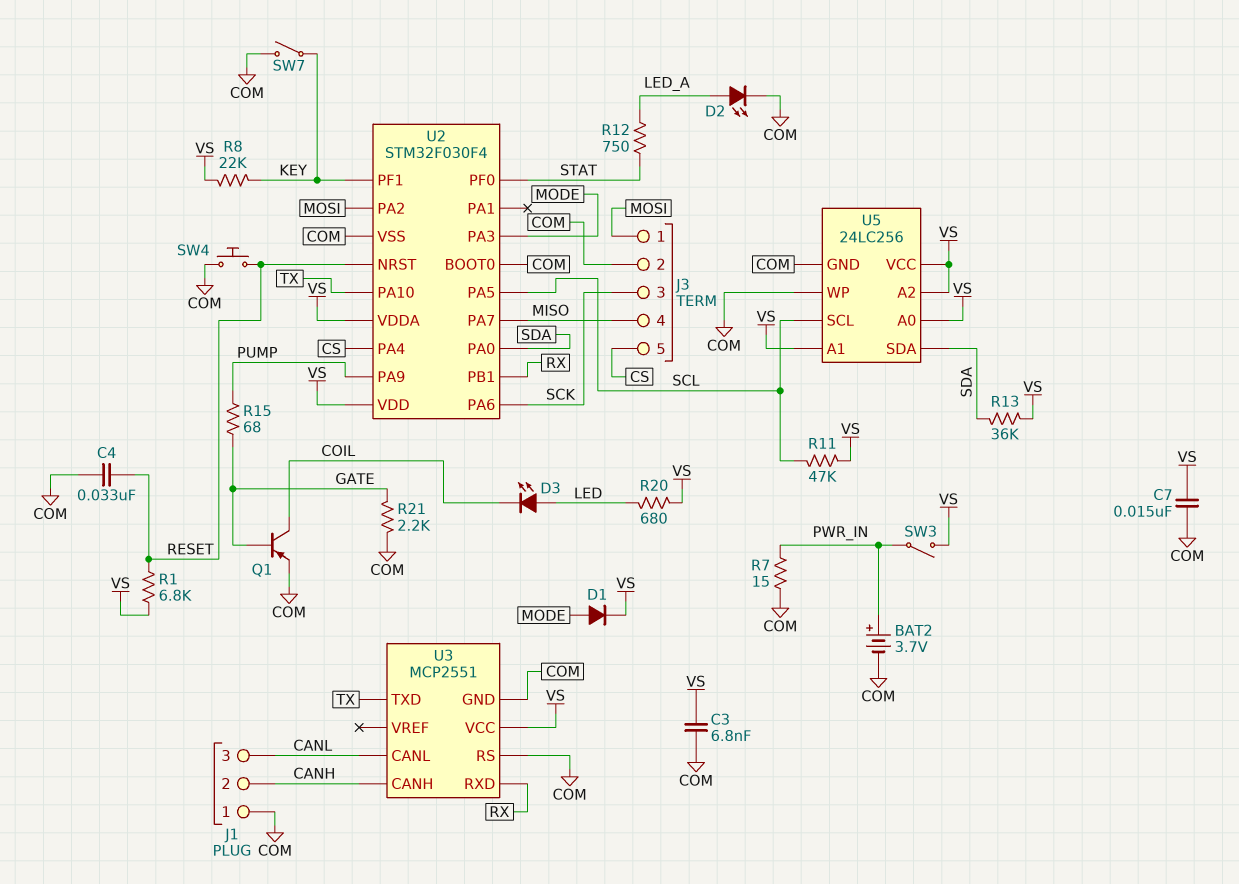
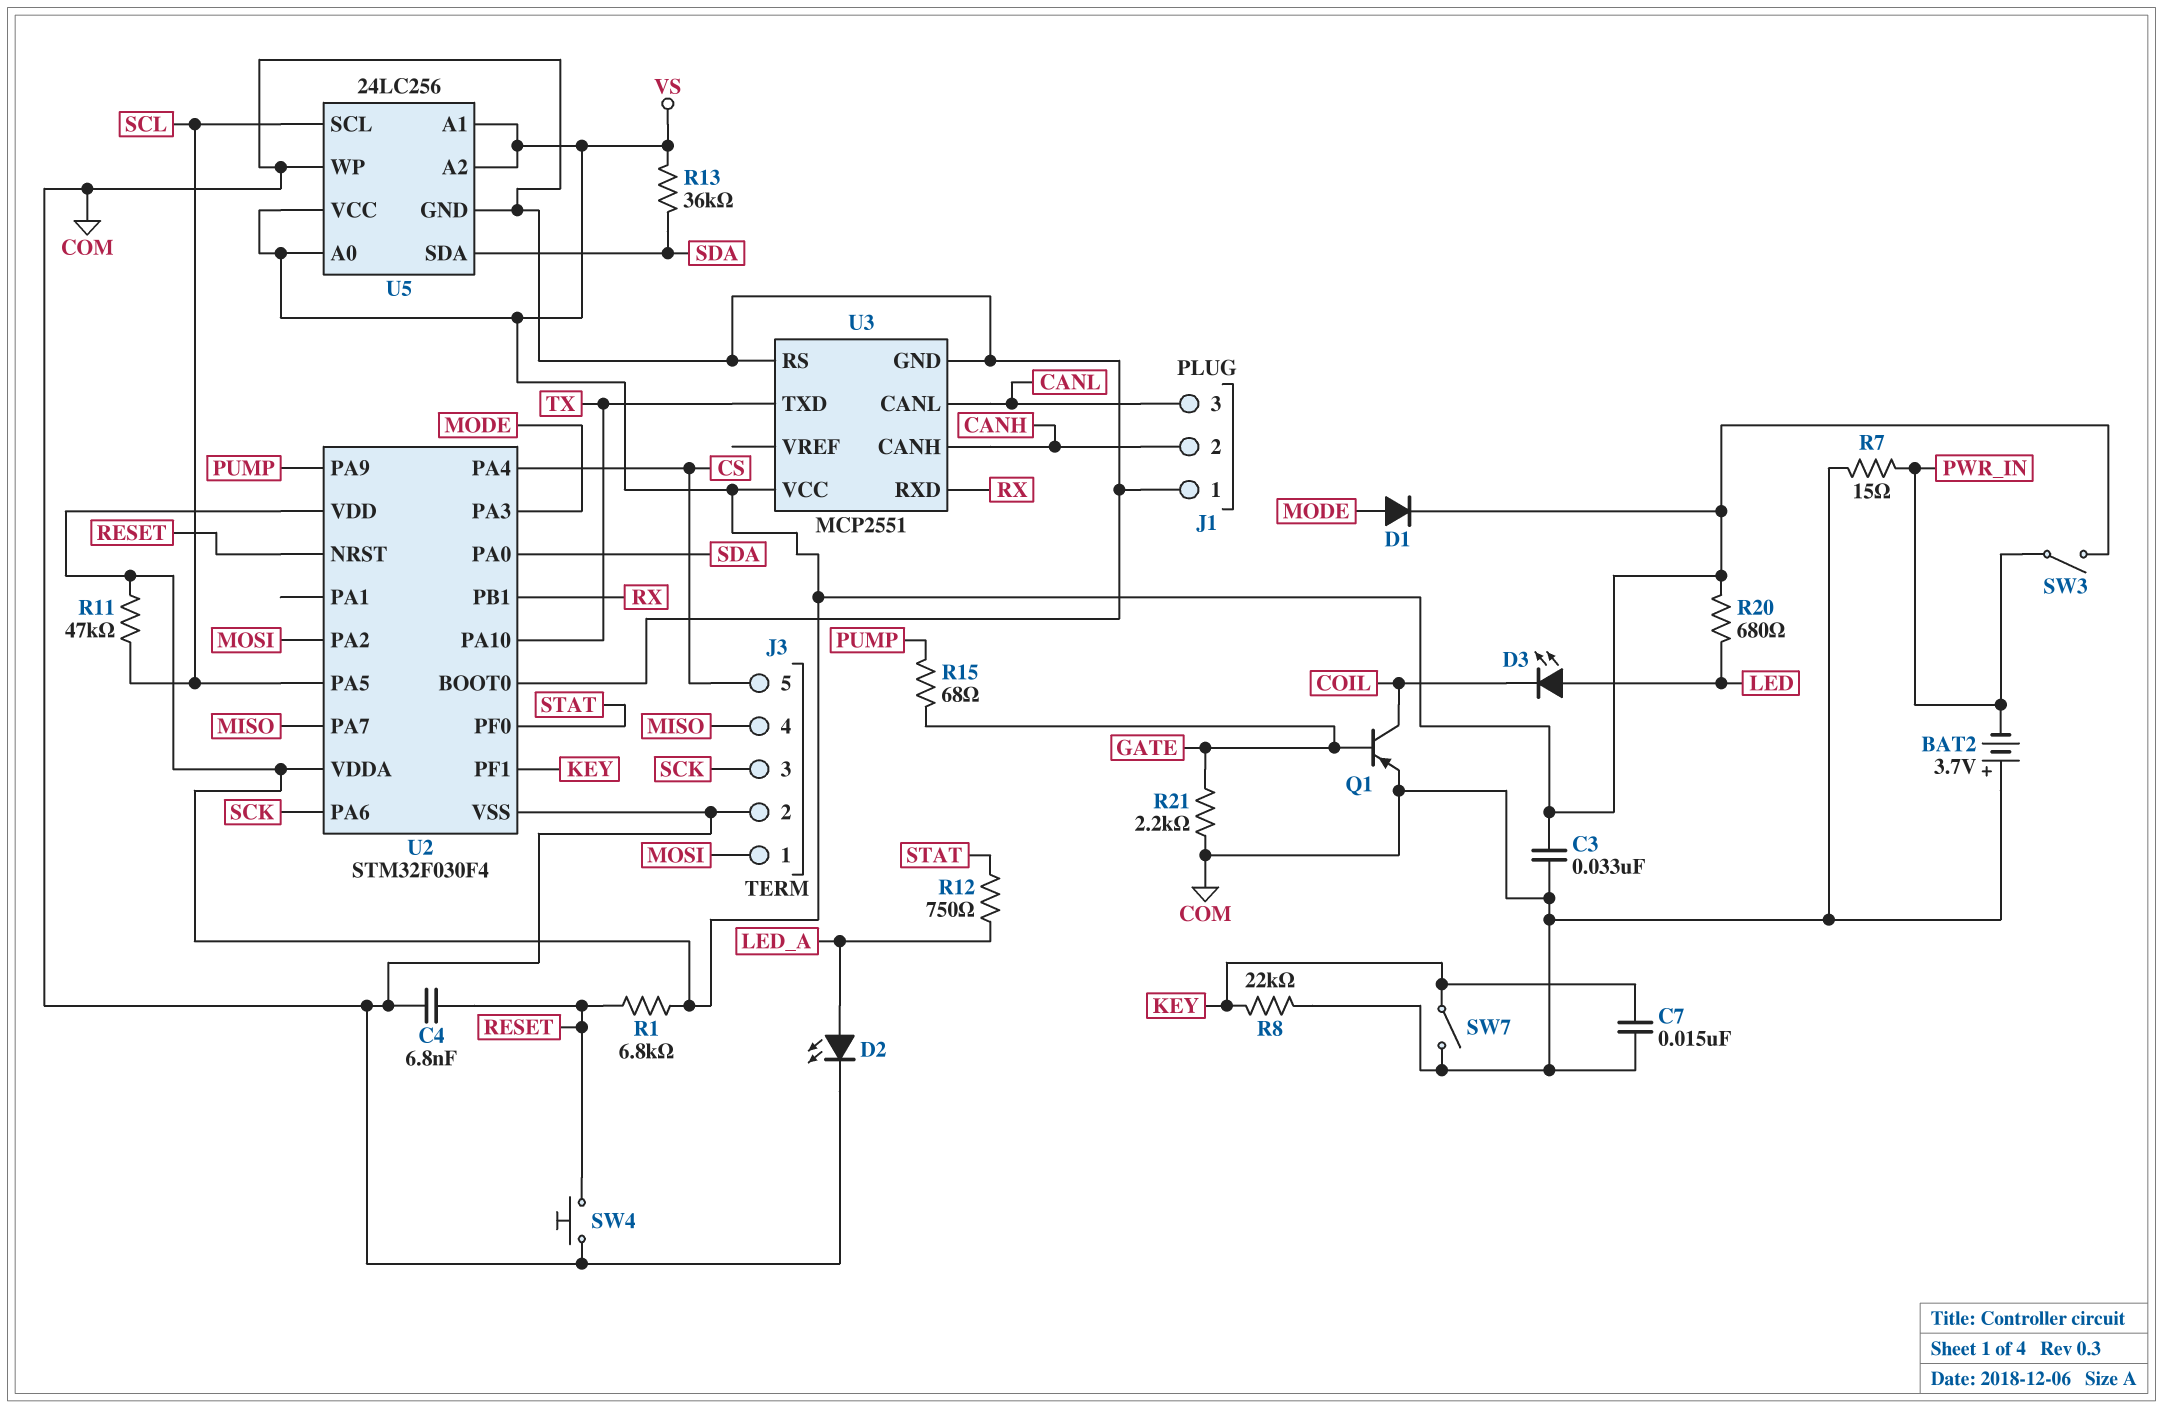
BAT2: 3.7V (plus PWR_IN, minus COM) -> 3.7V (plus COM, minus PWR_IN)
C3: 6.8nF (COM, VS) -> 33nF (COM, VS)
C4: 33nF (COM, RESET) -> 6.8nF (COM, RESET)
C7: 15nF (COM, VS) -> 15nF (COM, KEY)
R8: 22k (KEY, VS) -> 22k (COM, KEY)

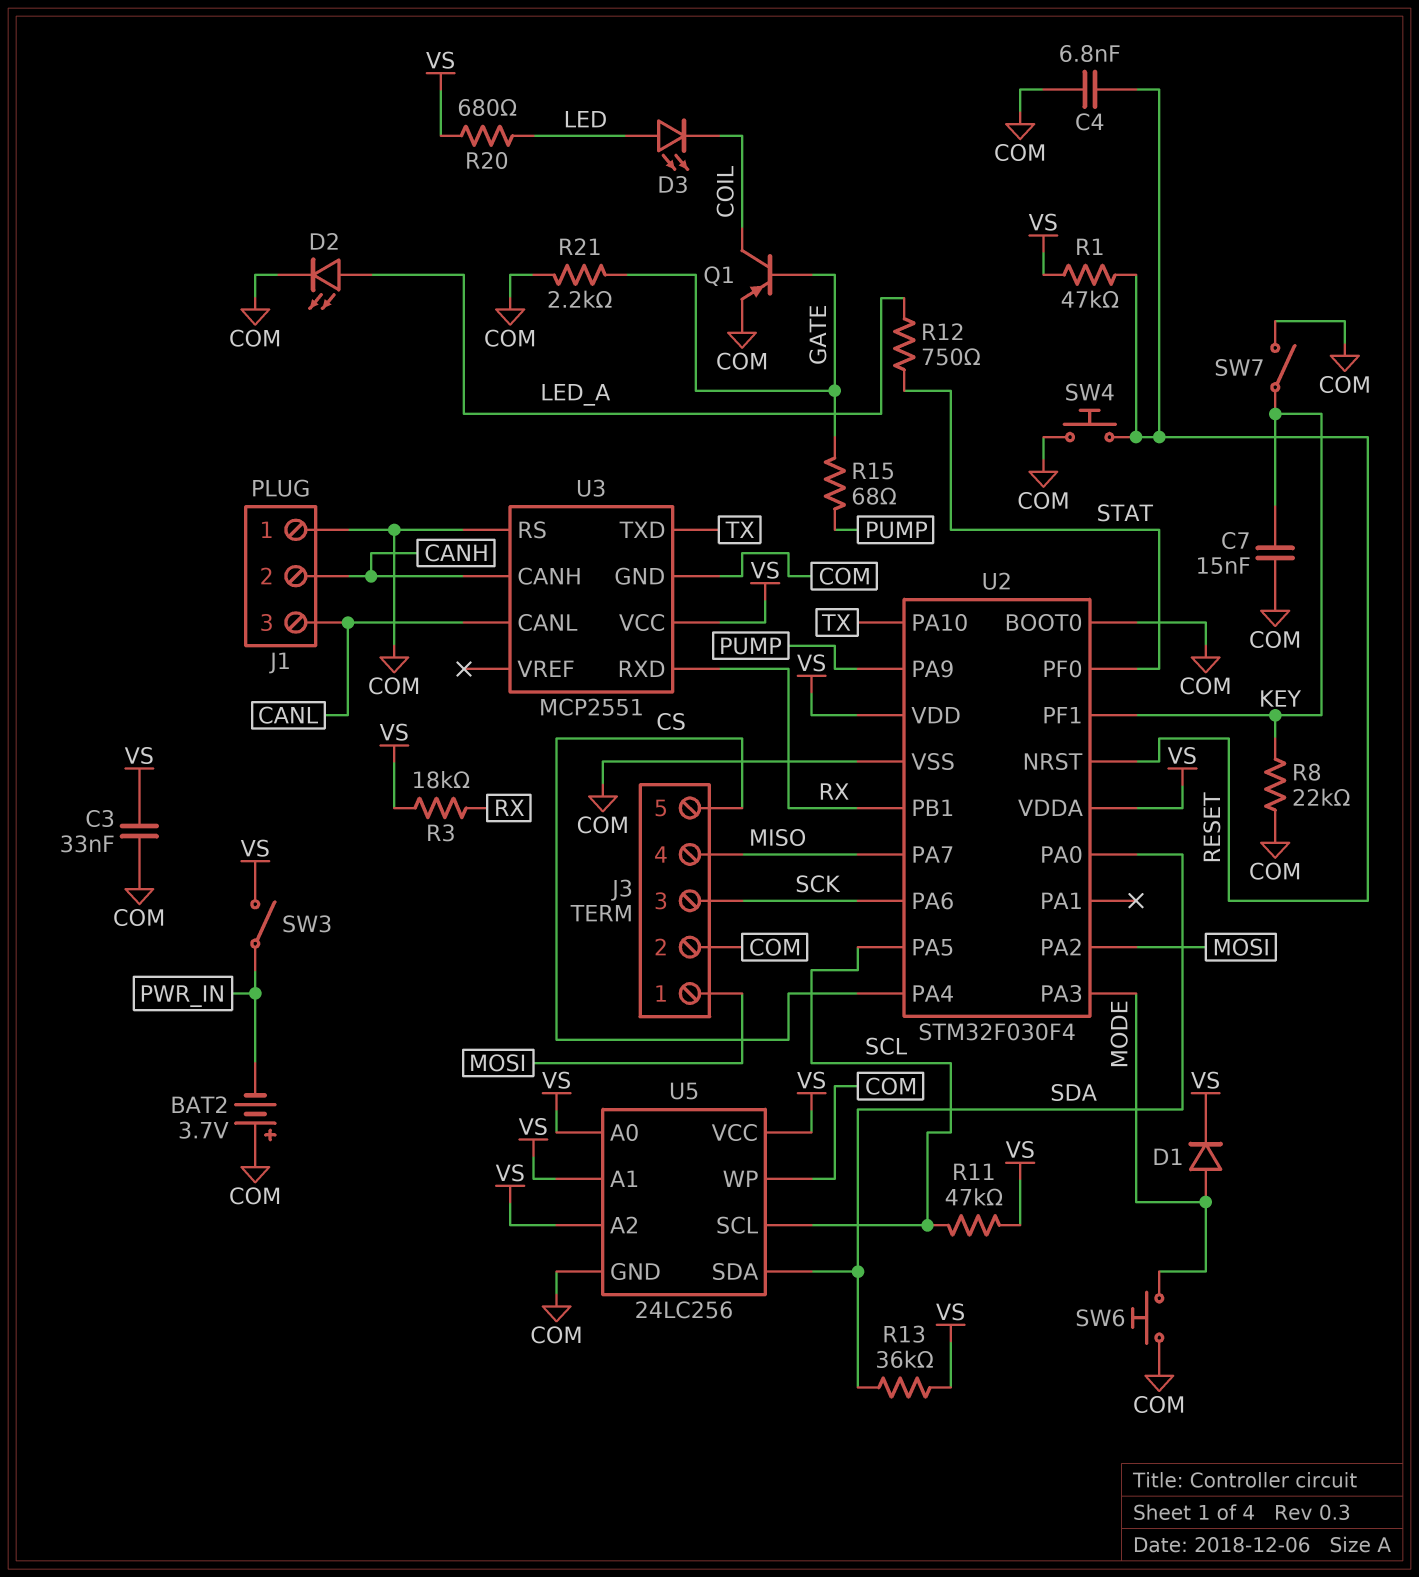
R1: 6.8k (RESET, VS) -> 47k (RESET, VS)
R3: none -> 18k (RX, VS)
R7: 15 (COM, PWR_IN) -> none
SW6: none -> button (COM, MODE)

